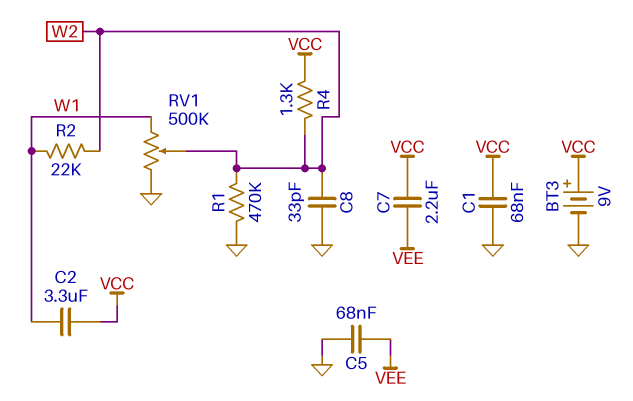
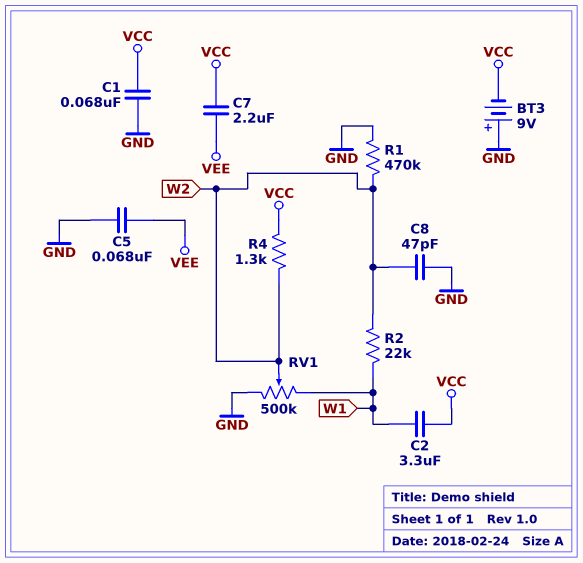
BT3: 9V (plus VCC, minus GND) -> 9V (plus GND, minus VCC)
C8: 33pF (GND, W2) -> 47pF (GND, W2)

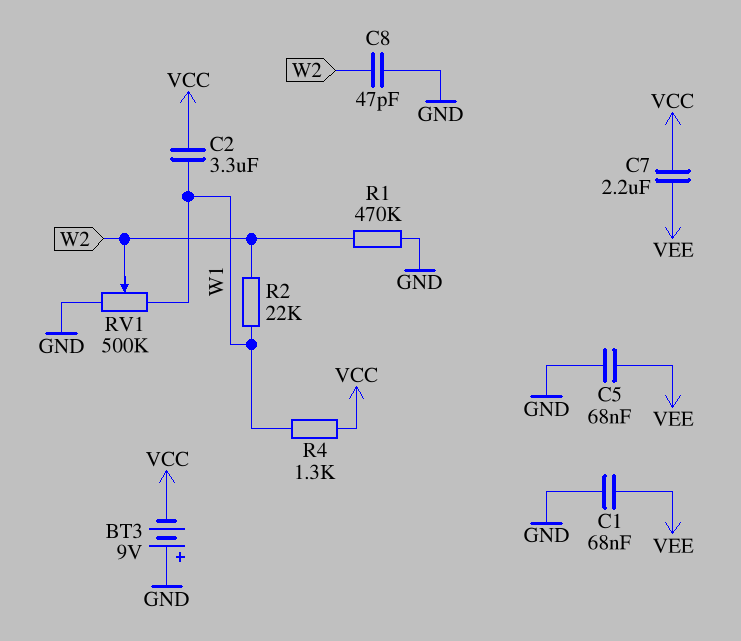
C1: 68nF (GND, VCC) -> 68nF (GND, VEE)
R4: 1.3k (VCC, W2) -> 1.3k (VCC, W1)

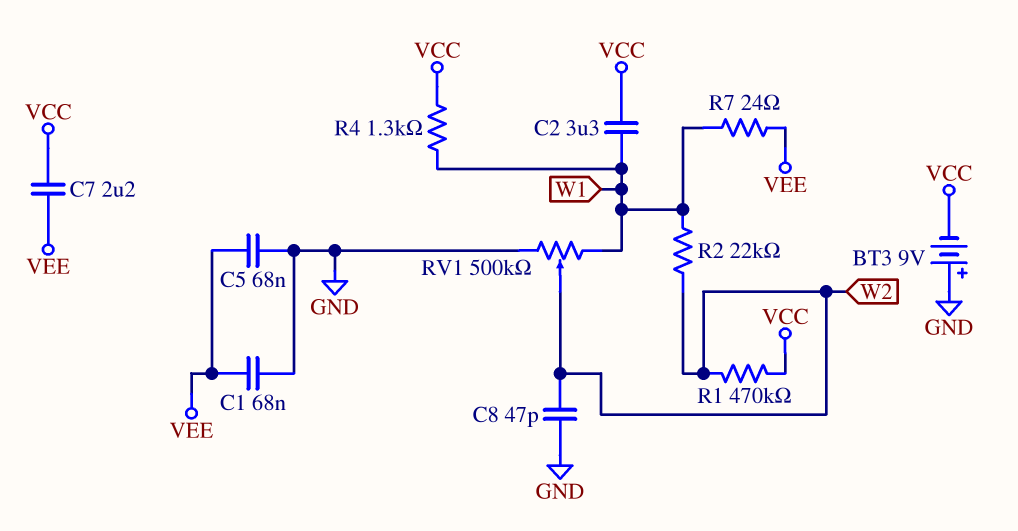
R1: 470k (GND, W2) -> 470k (VCC, W2)
R7: none -> 24 (VEE, W1)

